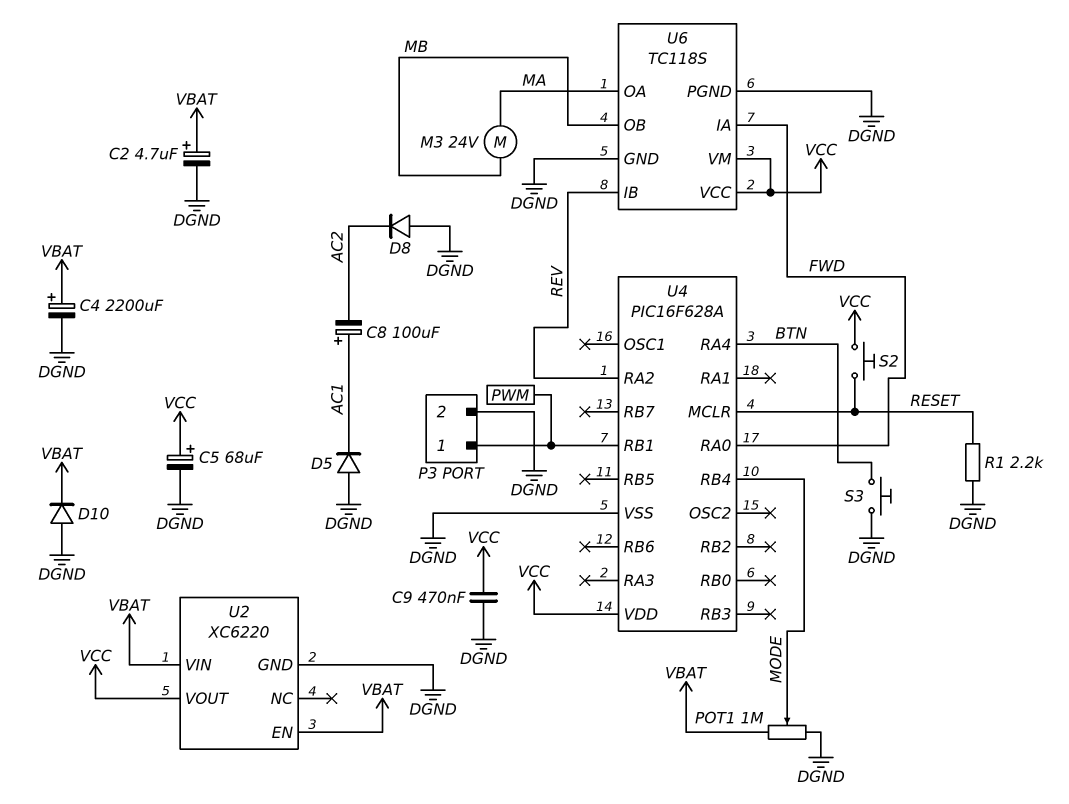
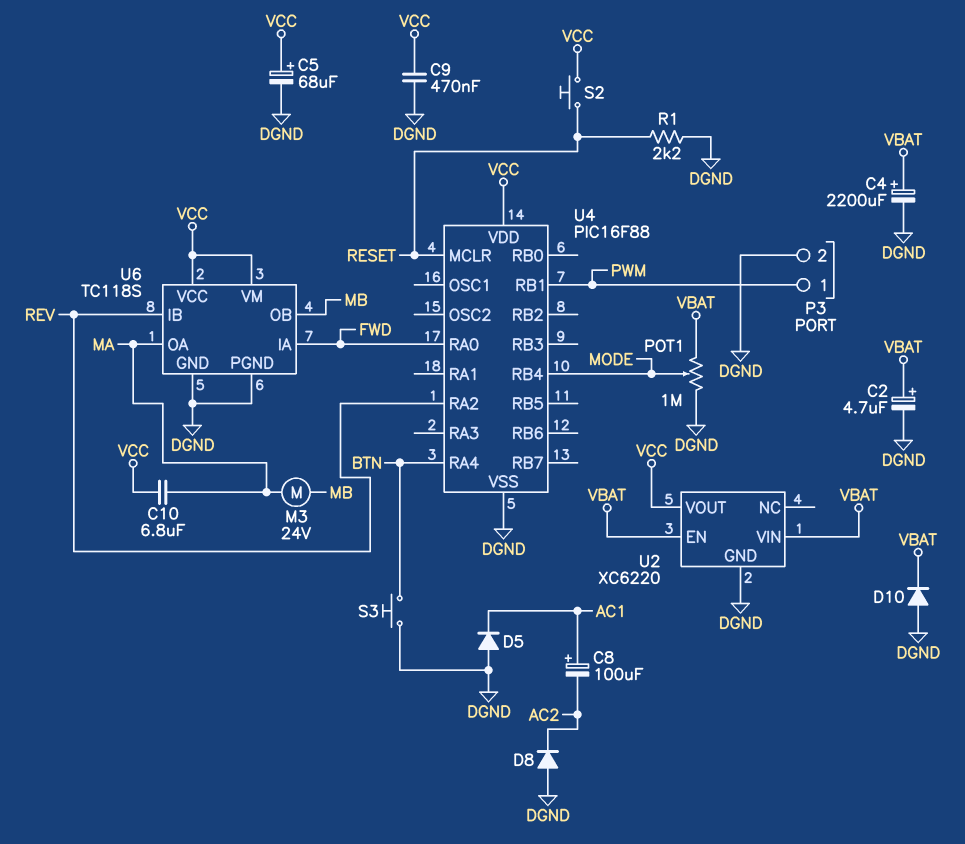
C10: none -> 6.8uF (MA, VCC)
U4: PIC16F628A -> PIC16F88

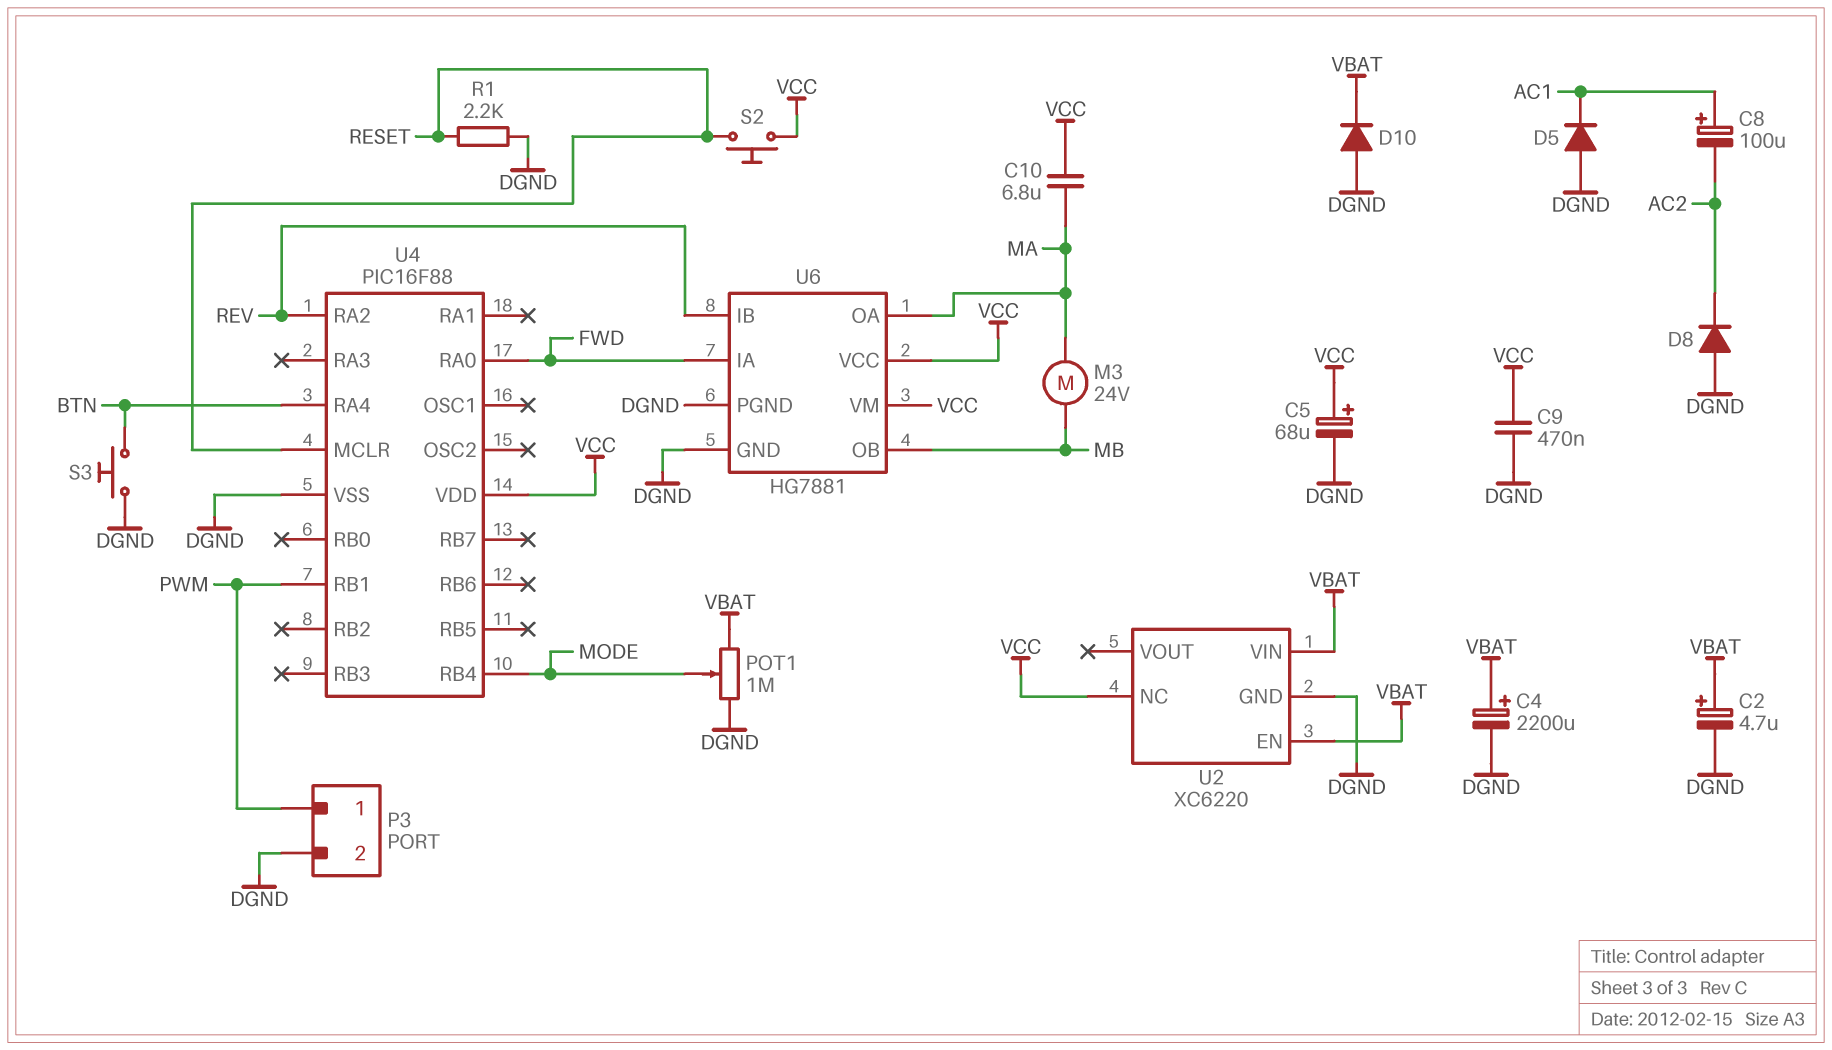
U2 pin NC: none -> VCC
U2 pin VOUT: VCC -> none
U6: TC118S -> HG7881

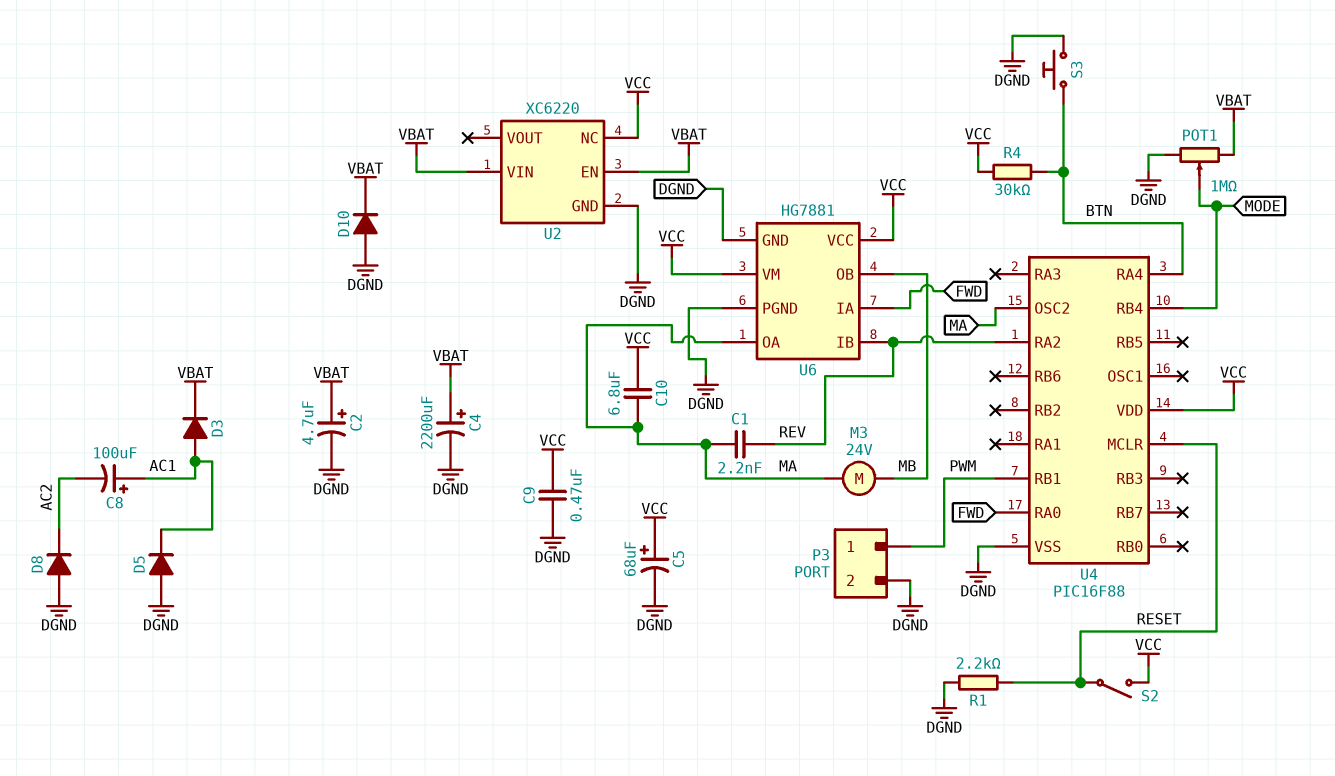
C1: none -> 2.2nF (MA, REV)
D3: none -> diode (A AC1, K VBAT)
R4: none -> 30k (BTN, VCC)
S2: button (RESET, VCC) -> switch (RESET, VCC)
U4 pin OSC2: none -> MA

